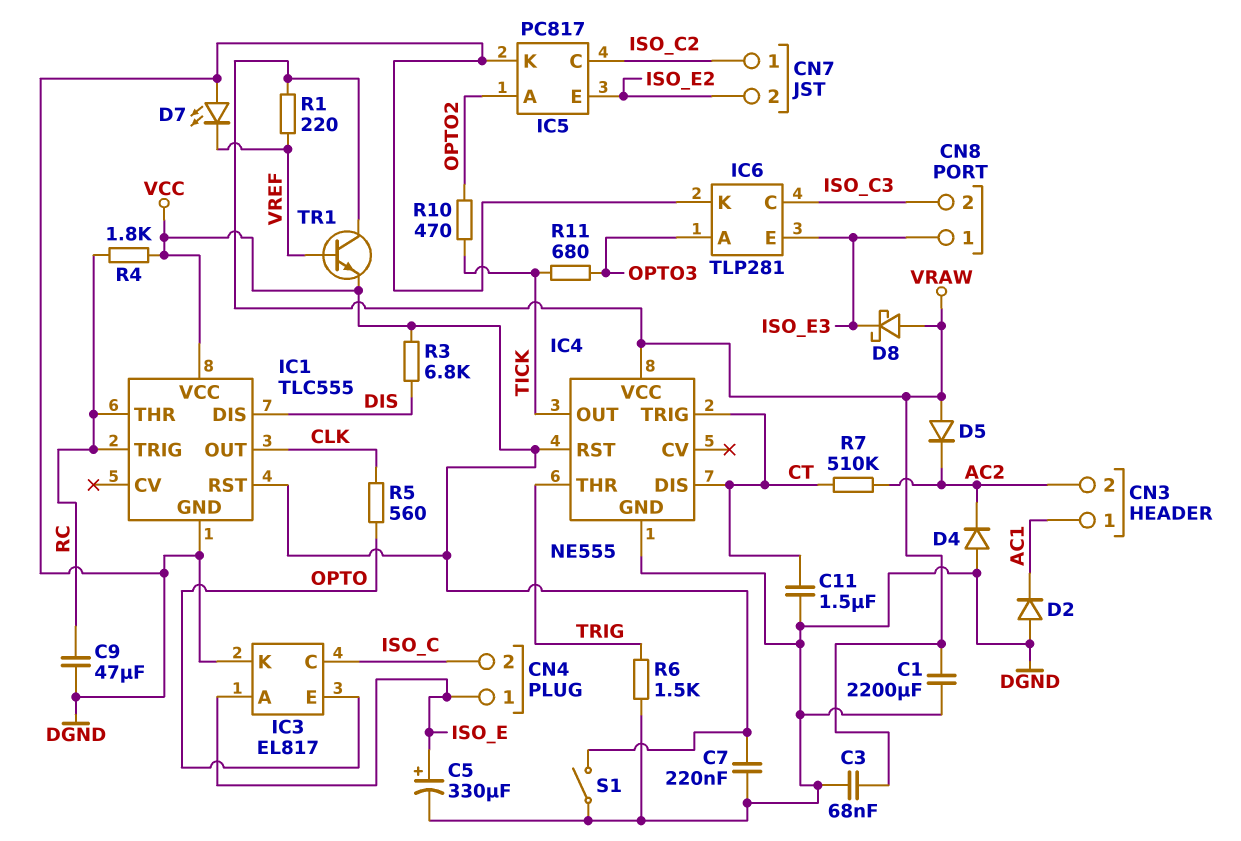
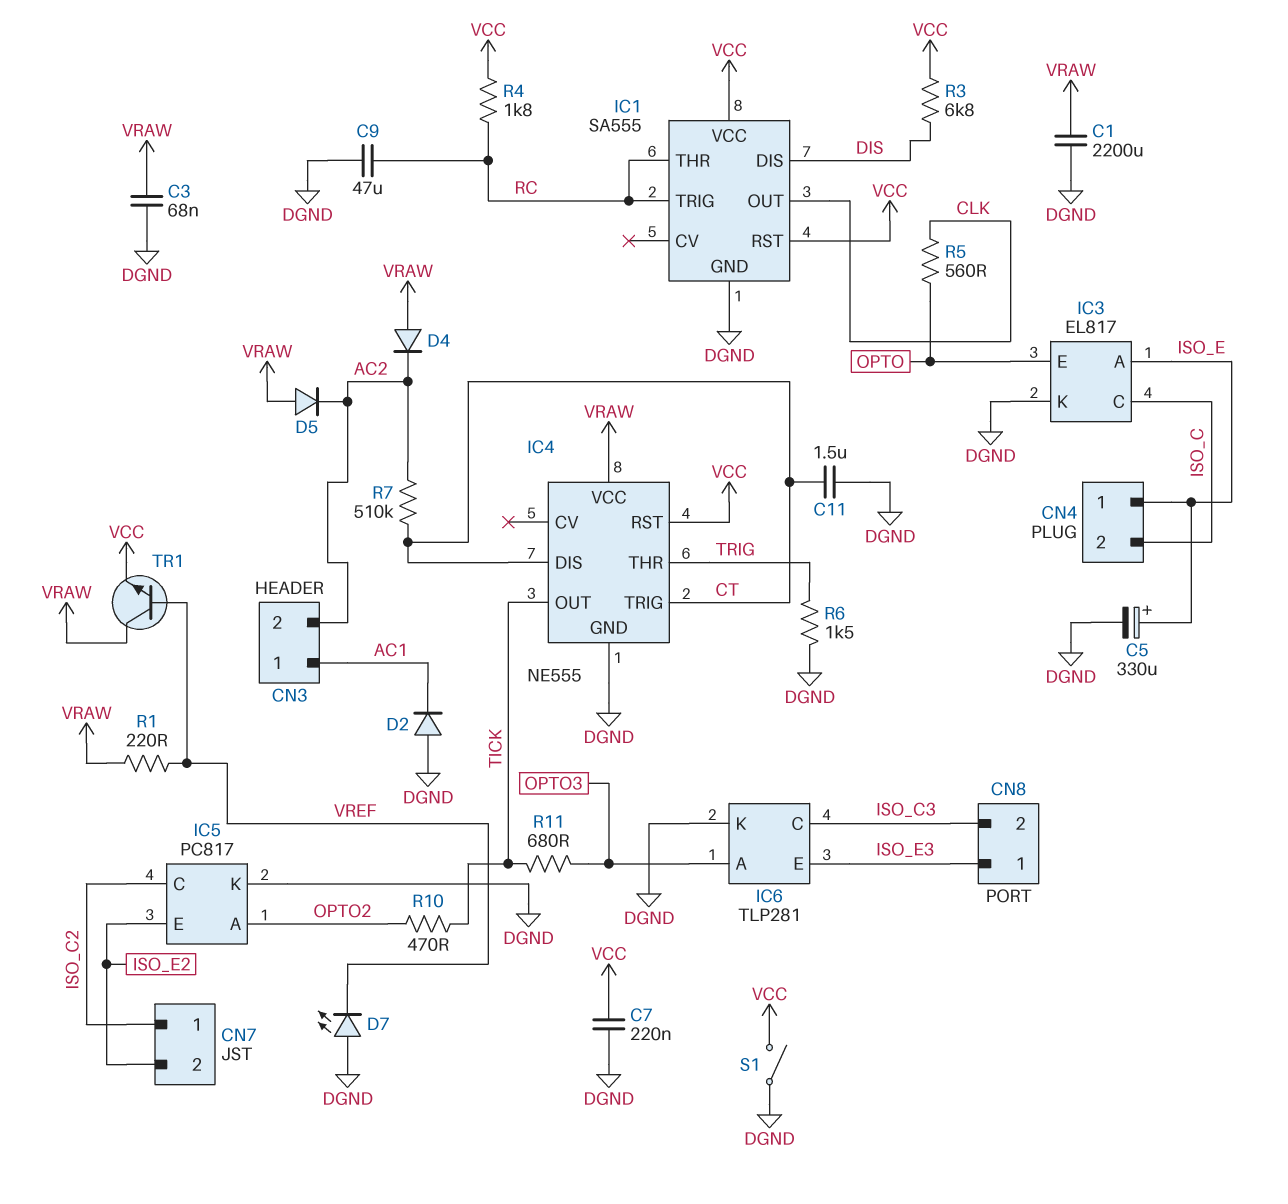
D4: diode (A DGND, K AC2) -> diode (A VRAW, K AC2)
D8: schottky (A VRAW, K ISO_E3) -> none
IC1: TLC555 -> SA555

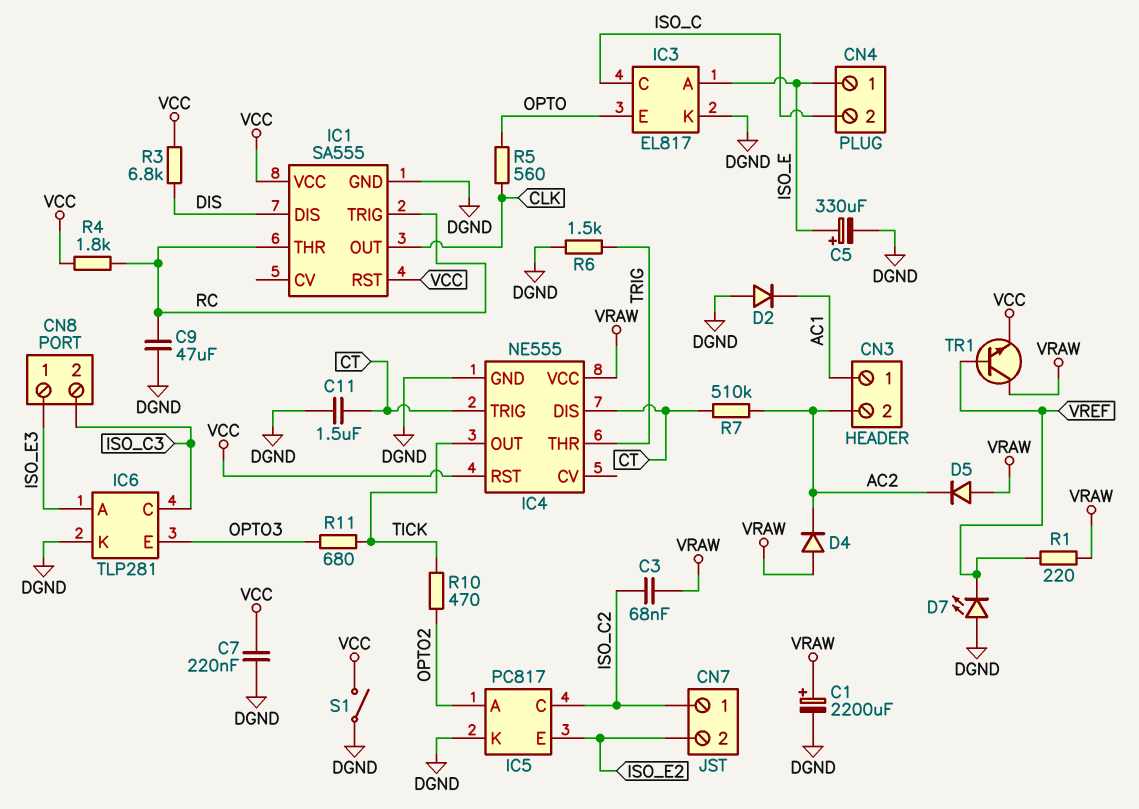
C1: 2200uF (DGND, VRAW) -> 2200uF (plus VRAW, minus DGND)
C3: 68nF (DGND, VRAW) -> 68nF (ISO_C2, VRAW)
IC6 pin A: OPTO3 -> ISO_E3
IC6 pin E: ISO_E3 -> OPTO3

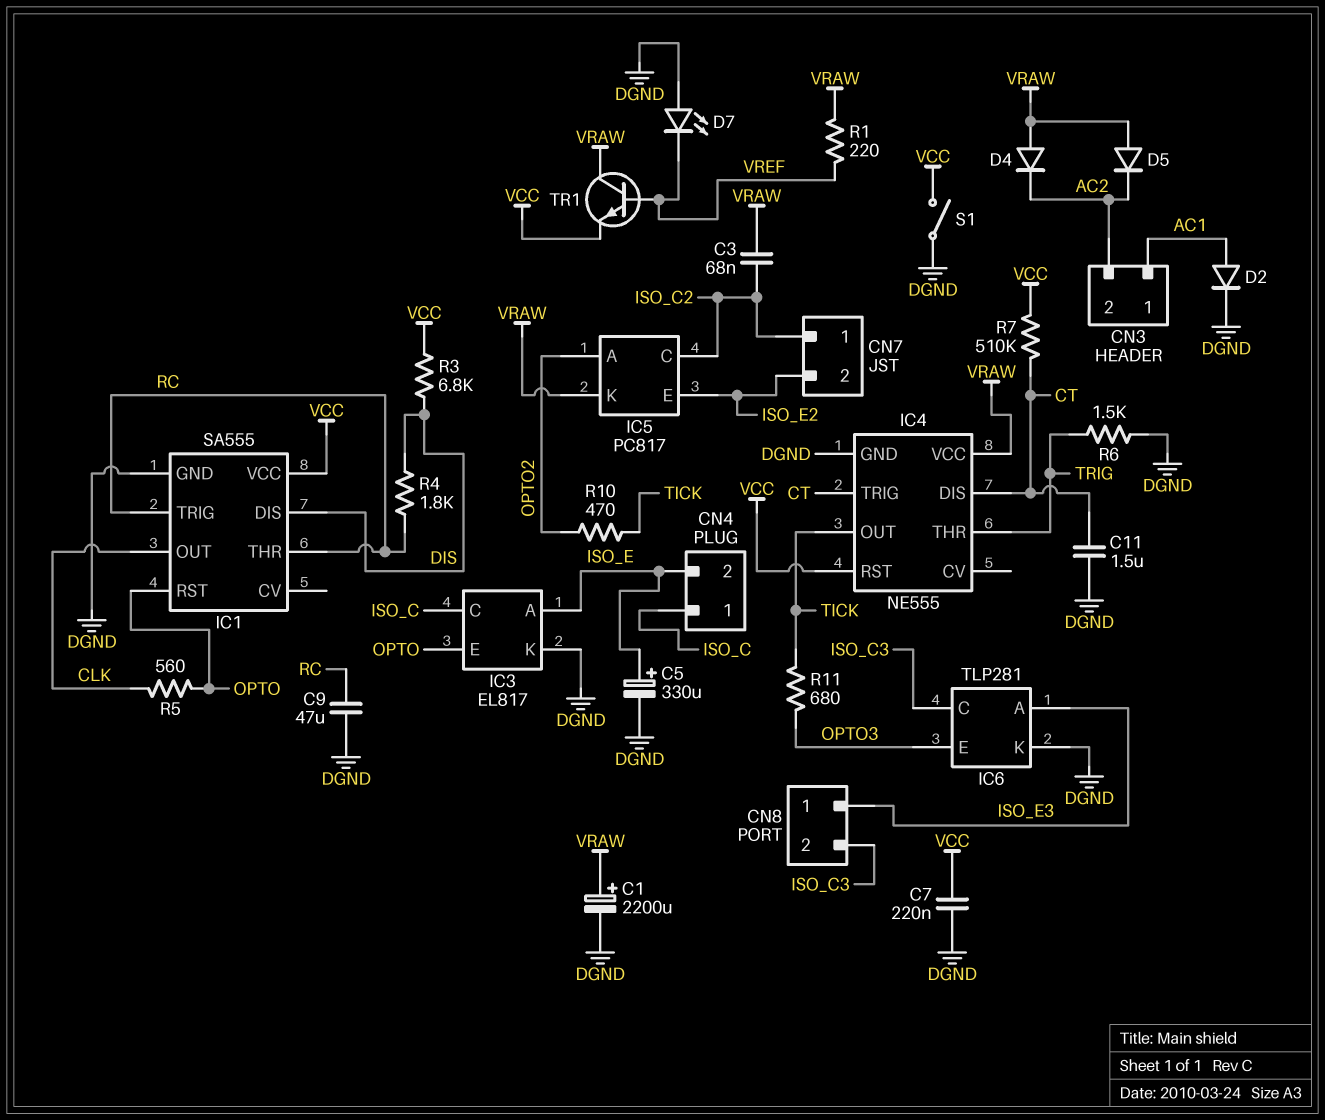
CN4 pin 1: ISO_E -> ISO_C
CN4 pin 2: ISO_C -> ISO_E
D2: diode (A DGND, K AC1) -> diode (A AC1, K DGND)
IC1 pin RST: VCC -> OPTO
IC5 pin K: DGND -> VRAW
R4: 1.8k (RC, VCC) -> 1.8k (DIS, RC)
R7: 510k (AC2, CT) -> 510k (CT, VCC)

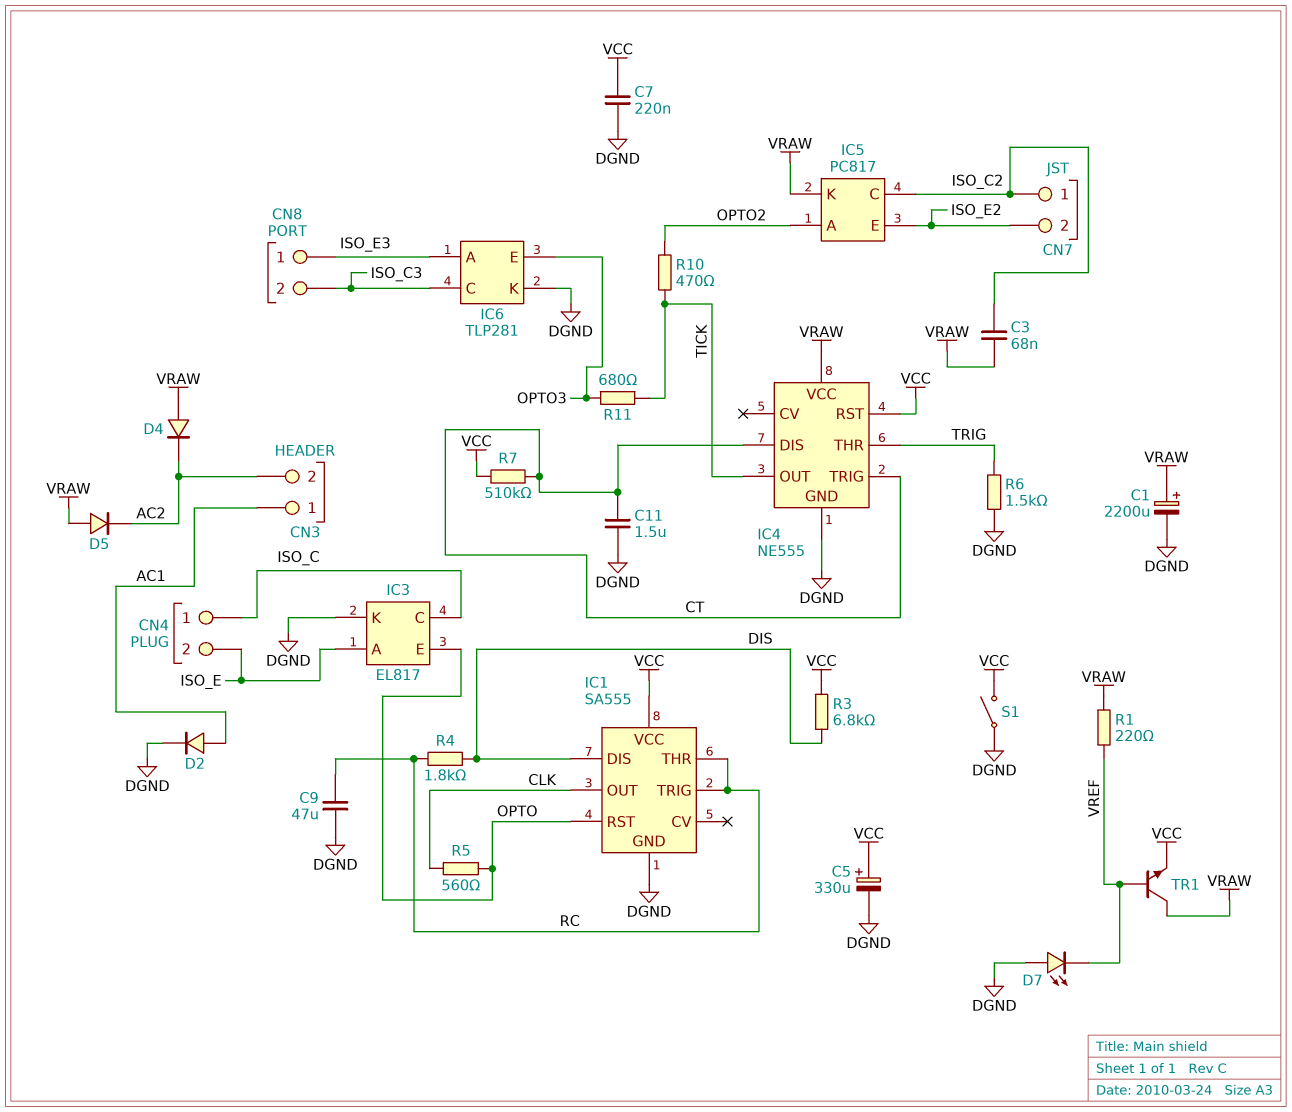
C5: 330uF (plus ISO_E, minus DGND) -> 330uF (plus VCC, minus DGND)

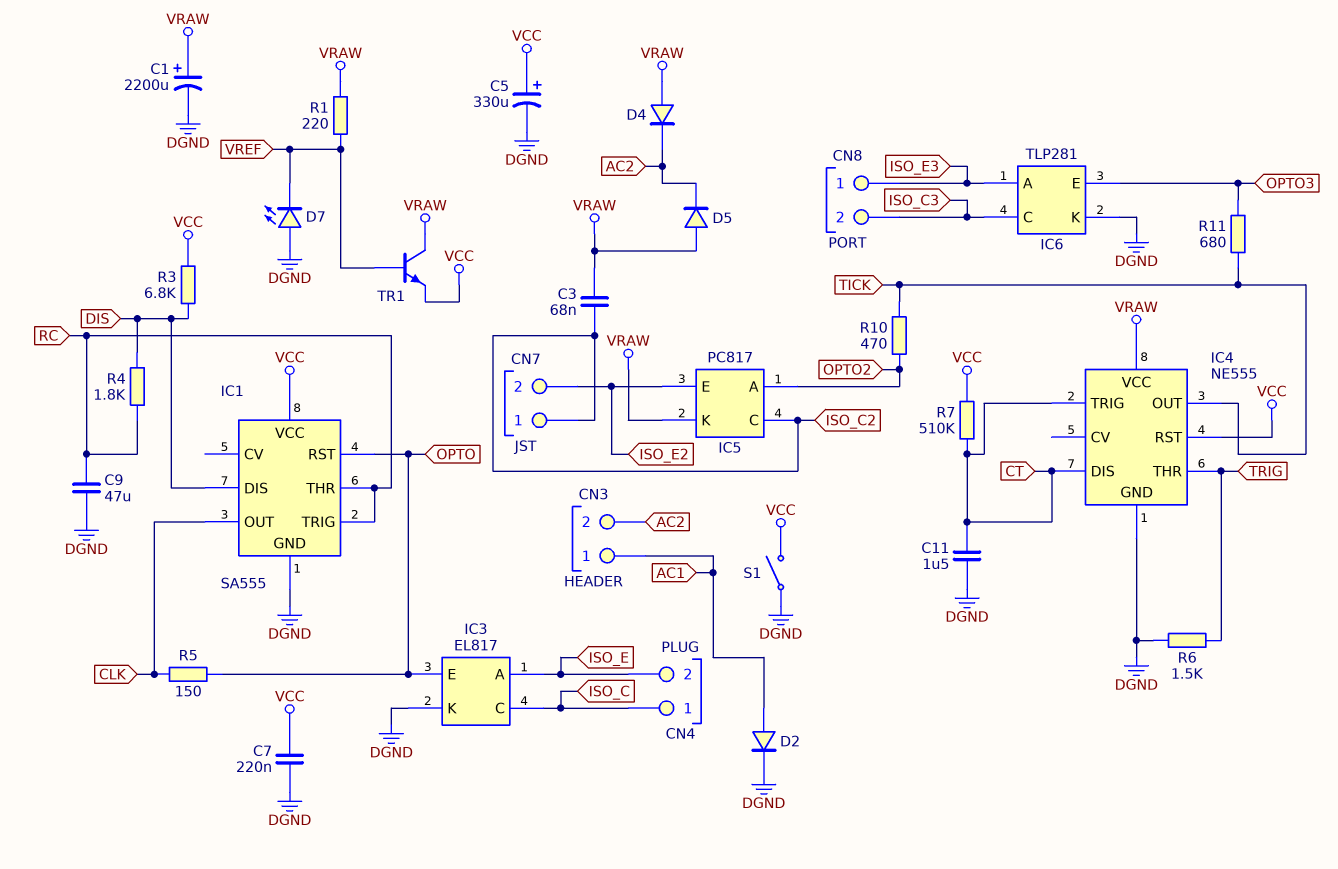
R5: 560 (CLK, OPTO) -> 150 (CLK, OPTO)

